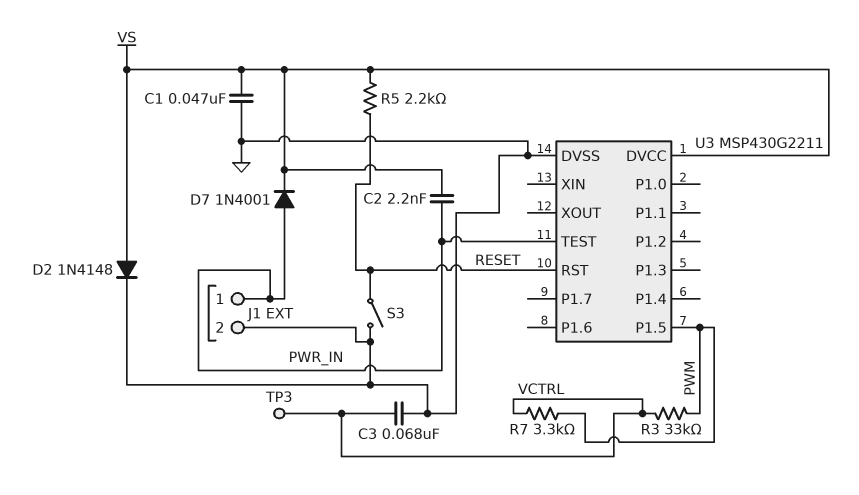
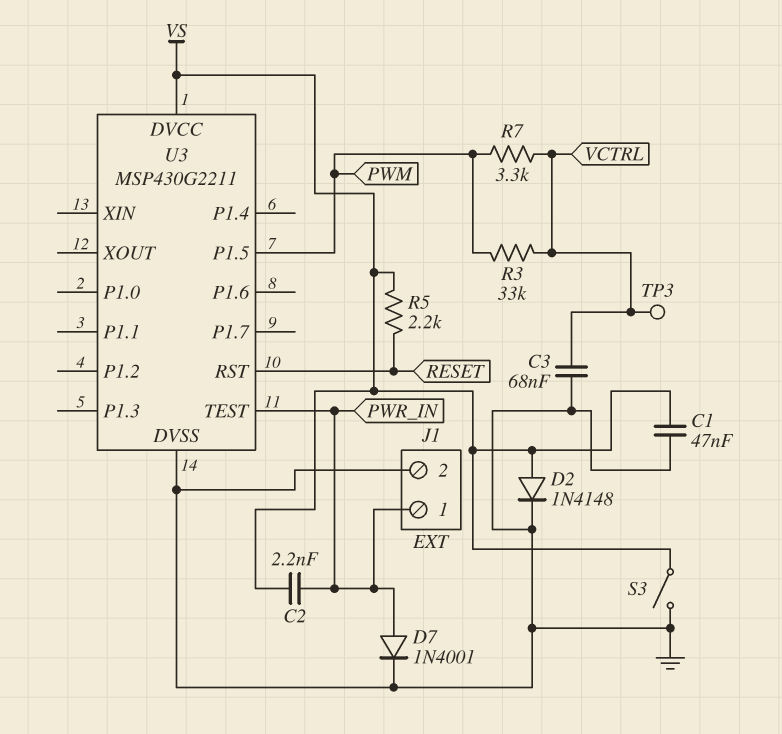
D7: diode 1N4001 (A PWR_IN, K VS) -> diode 1N4001 (A PWR_IN, K GND)
S3: switch (GND, RESET) -> switch (GND, VS)

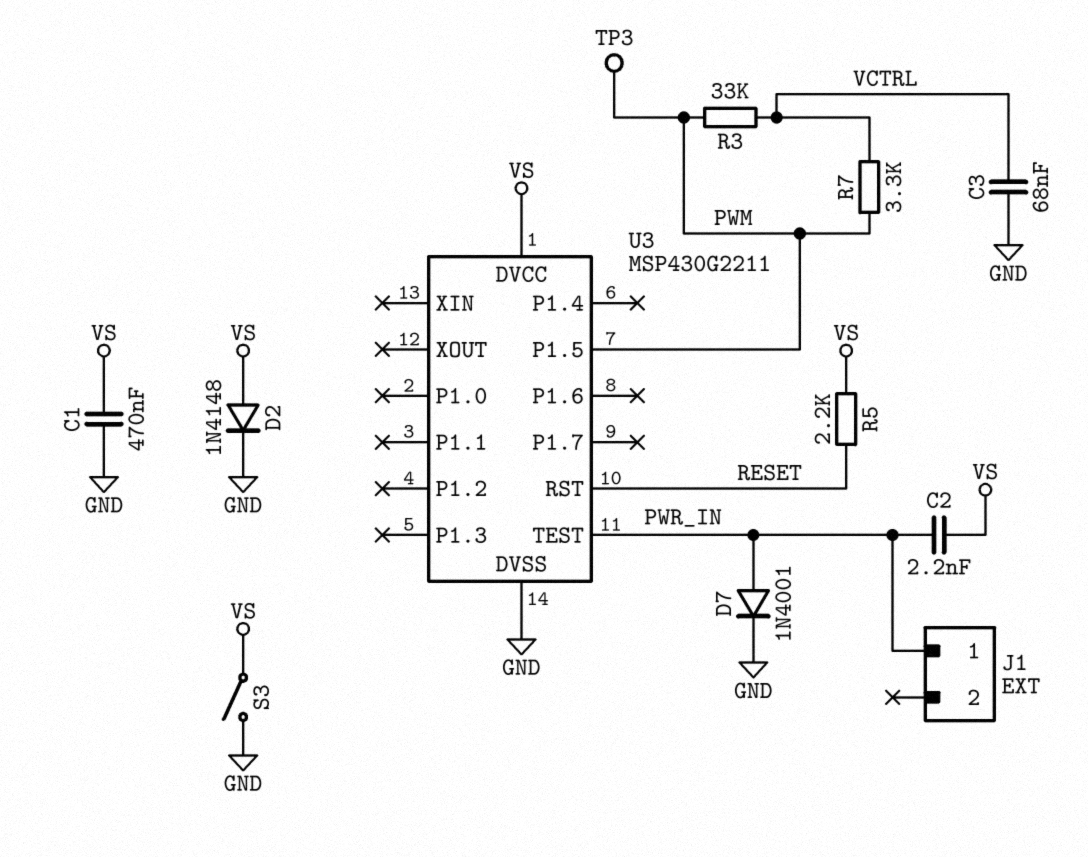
C1: 47nF (GND, VS) -> 470nF (GND, VS)
J1 pin 2: GND -> none
TP3: test point (VCTRL) -> test point (PWM)

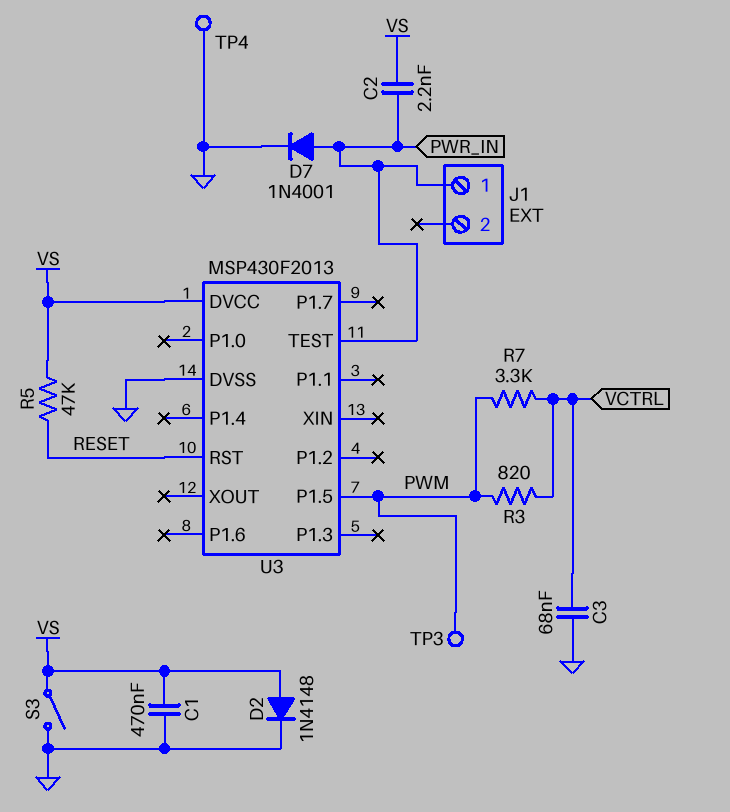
R3: 33k (PWM, VCTRL) -> 820 (PWM, VCTRL)
R5: 2.2k (RESET, VS) -> 47k (RESET, VS)
TP4: none -> test point (GND)
U3: MSP430G2211 -> MSP430F2013

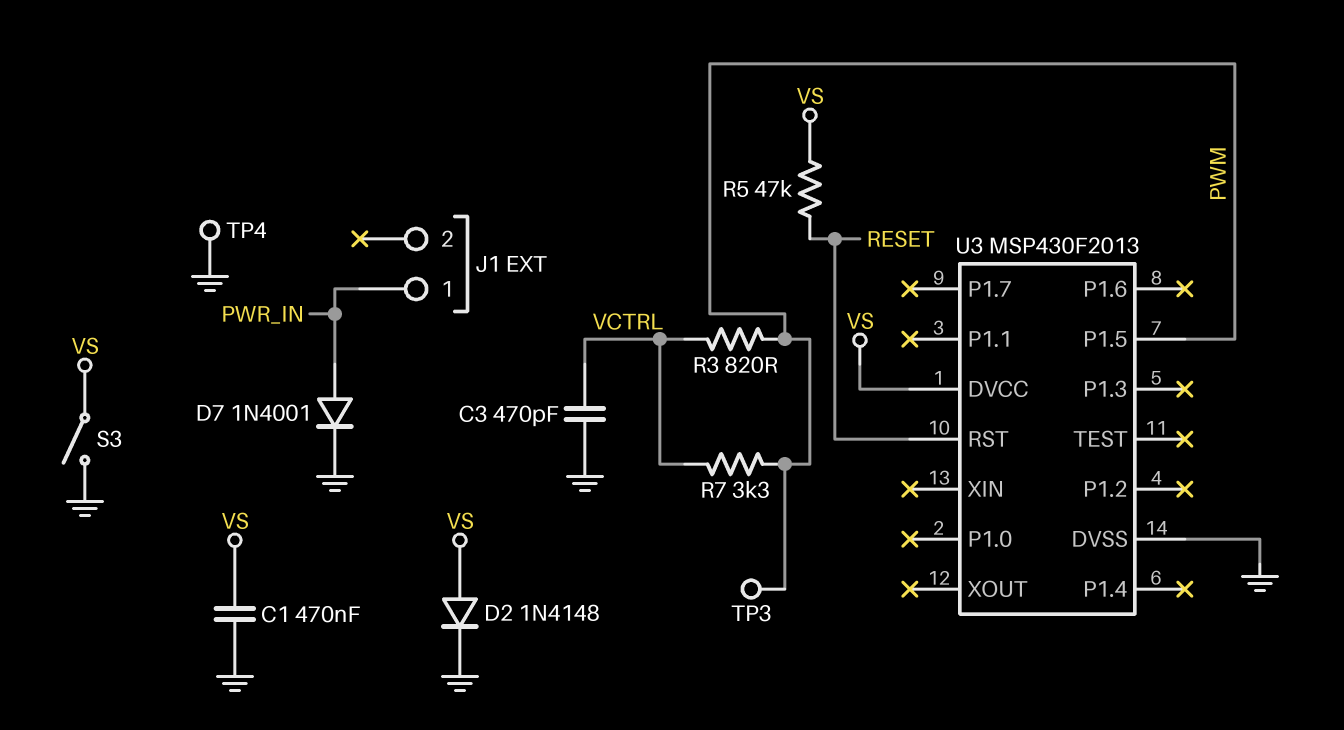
C2: 2.2nF (PWR_IN, VS) -> none
C3: 68nF (GND, VCTRL) -> 470pF (GND, VCTRL)
U3 pin TEST: PWR_IN -> none

